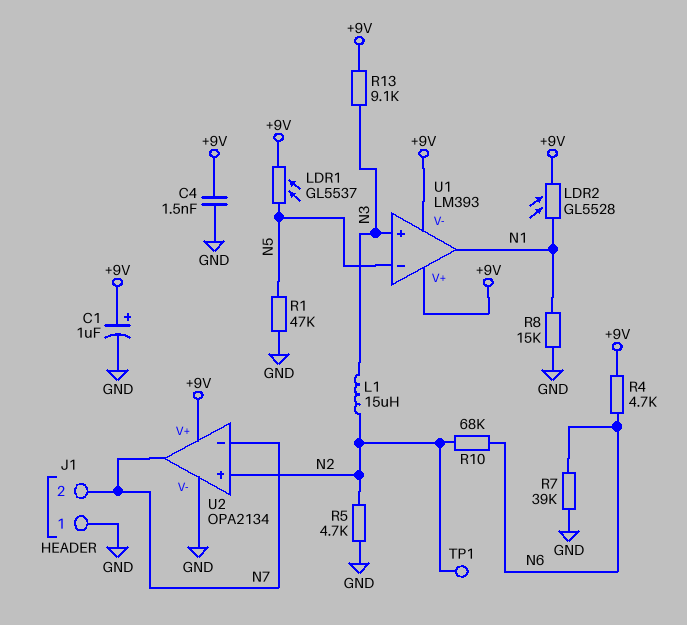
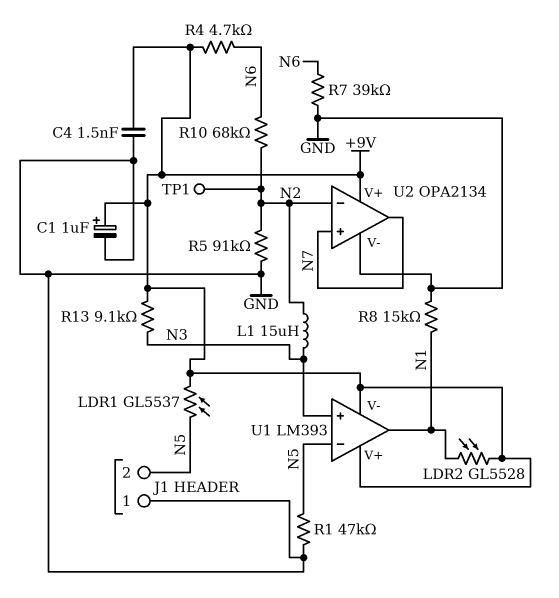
J1 pin 2: N7 -> N5
R5: 4.7k (GND, N2) -> 91k (GND, N2)
U2 pin in+: N2 -> N7
U2 pin in-: N7 -> N2

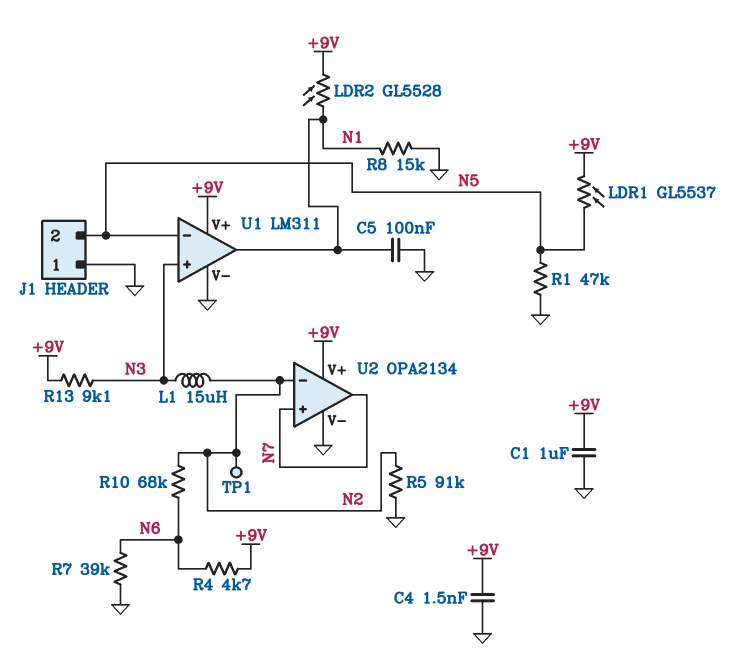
C1: 1uF (plus +9V, minus GND) -> 1uF (+9V, GND)
C5: none -> 100nF (GND, N1)
U1: LM393 -> LM311
U1 pin V-: +9V -> GND

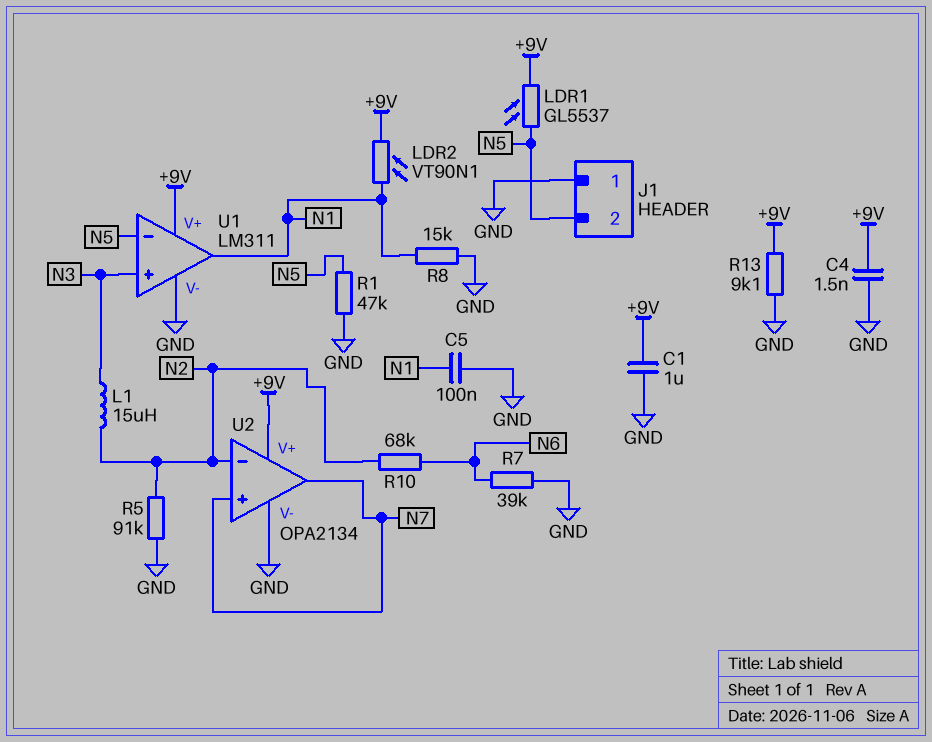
LDR2: GL5528 (+9V, N1) -> VT90N1 (+9V, N1)
R4: 4.7k (+9V, N6) -> none
R13: 9.1k (+9V, N3) -> 9.1k (+9V, GND)
TP1: test point (N2) -> none

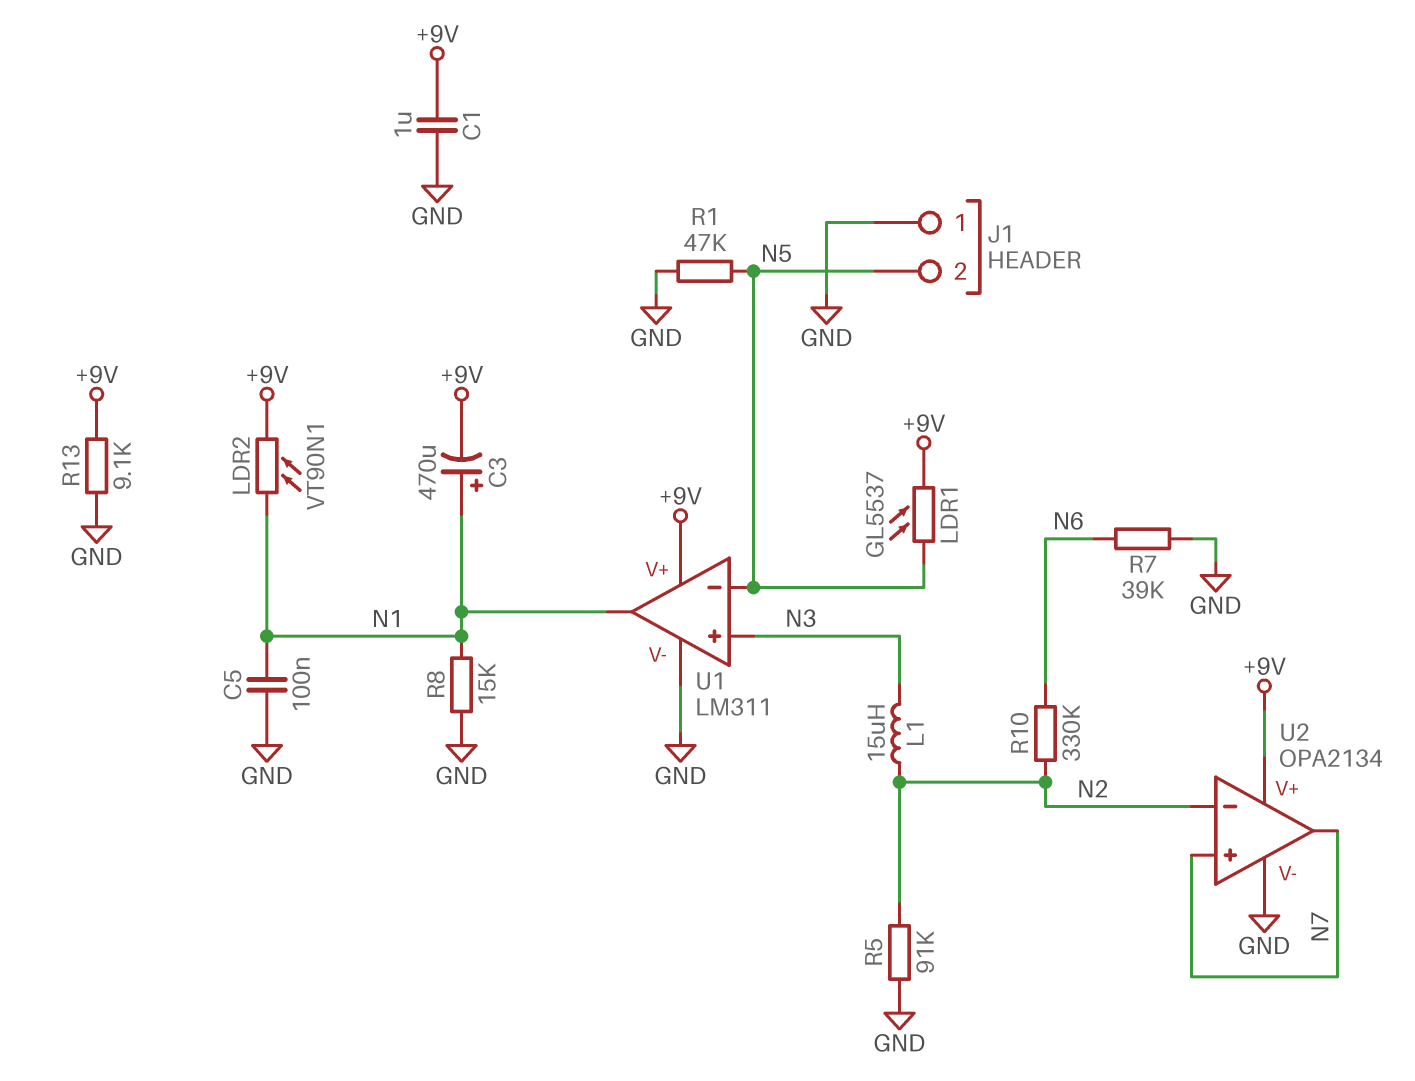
C3: none -> 470uF (plus N1, minus +9V)
C4: 1.5nF (+9V, GND) -> none
R10: 68k (N2, N6) -> 330k (N2, N6)

